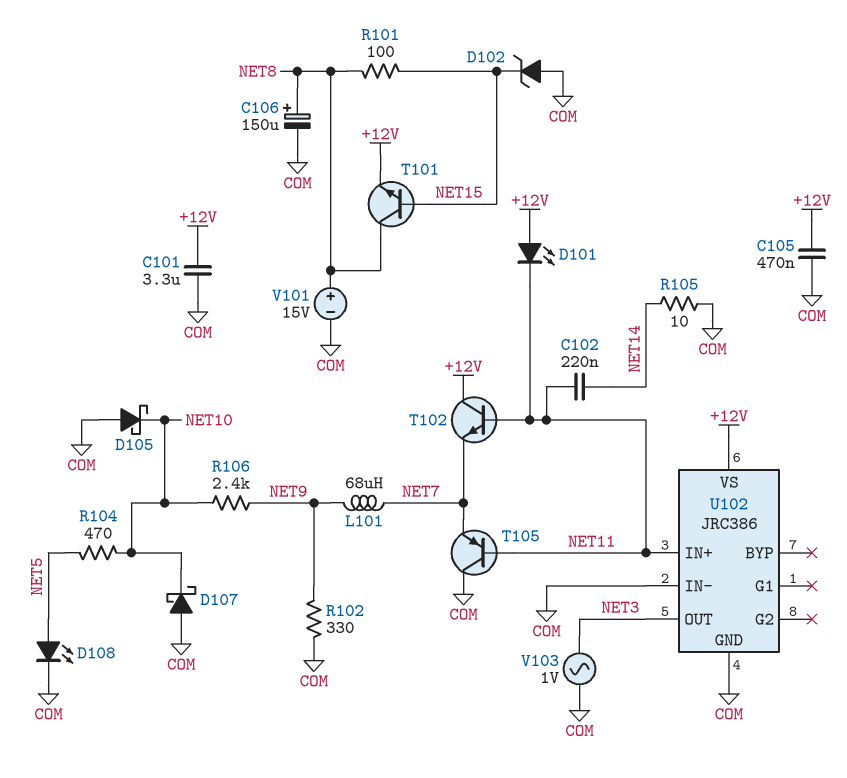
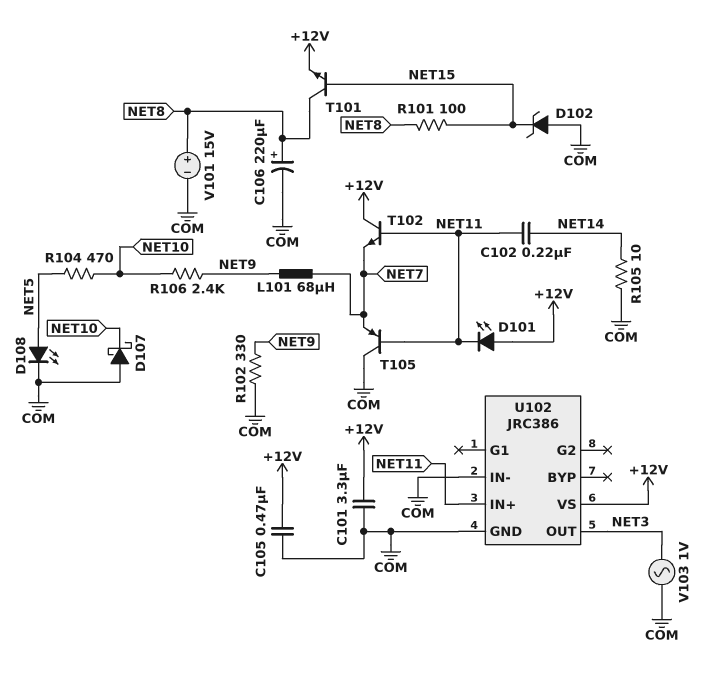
C106: 150uF (plus NET8, minus COM) -> 220uF (plus NET8, minus COM)
D105: schottky (A COM, K NET10) -> none

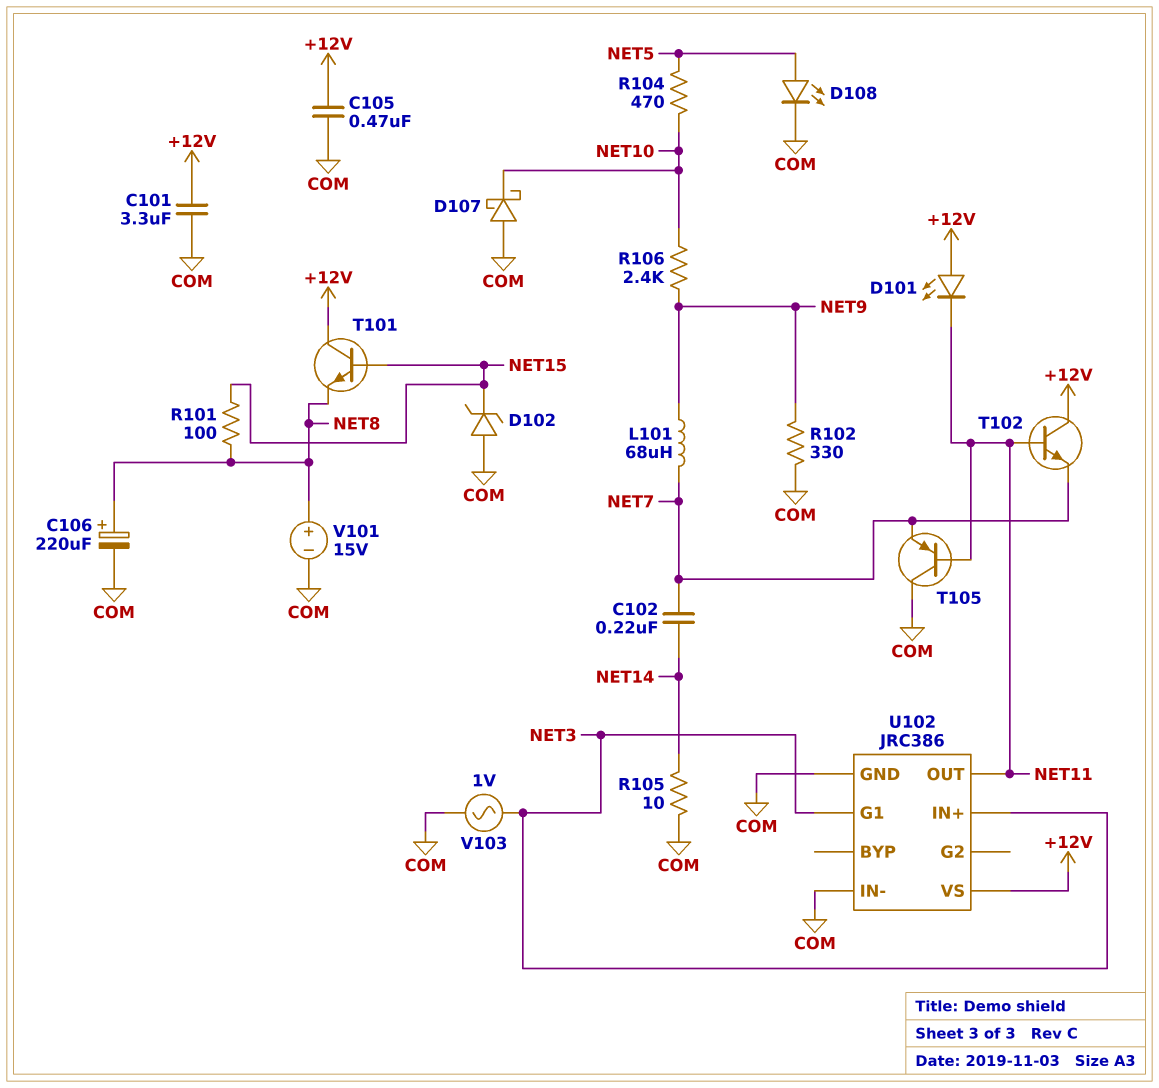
C102: 220nF (NET11, NET14) -> 220nF (NET7, NET14)
T101: NPN (B NET15, C NET8, E +12V) -> NPN (B NET15, C +12V, E NET8)
U102 pin G1: none -> NET3
U102 pin IN+: NET11 -> NET3
U102 pin OUT: NET3 -> NET11

